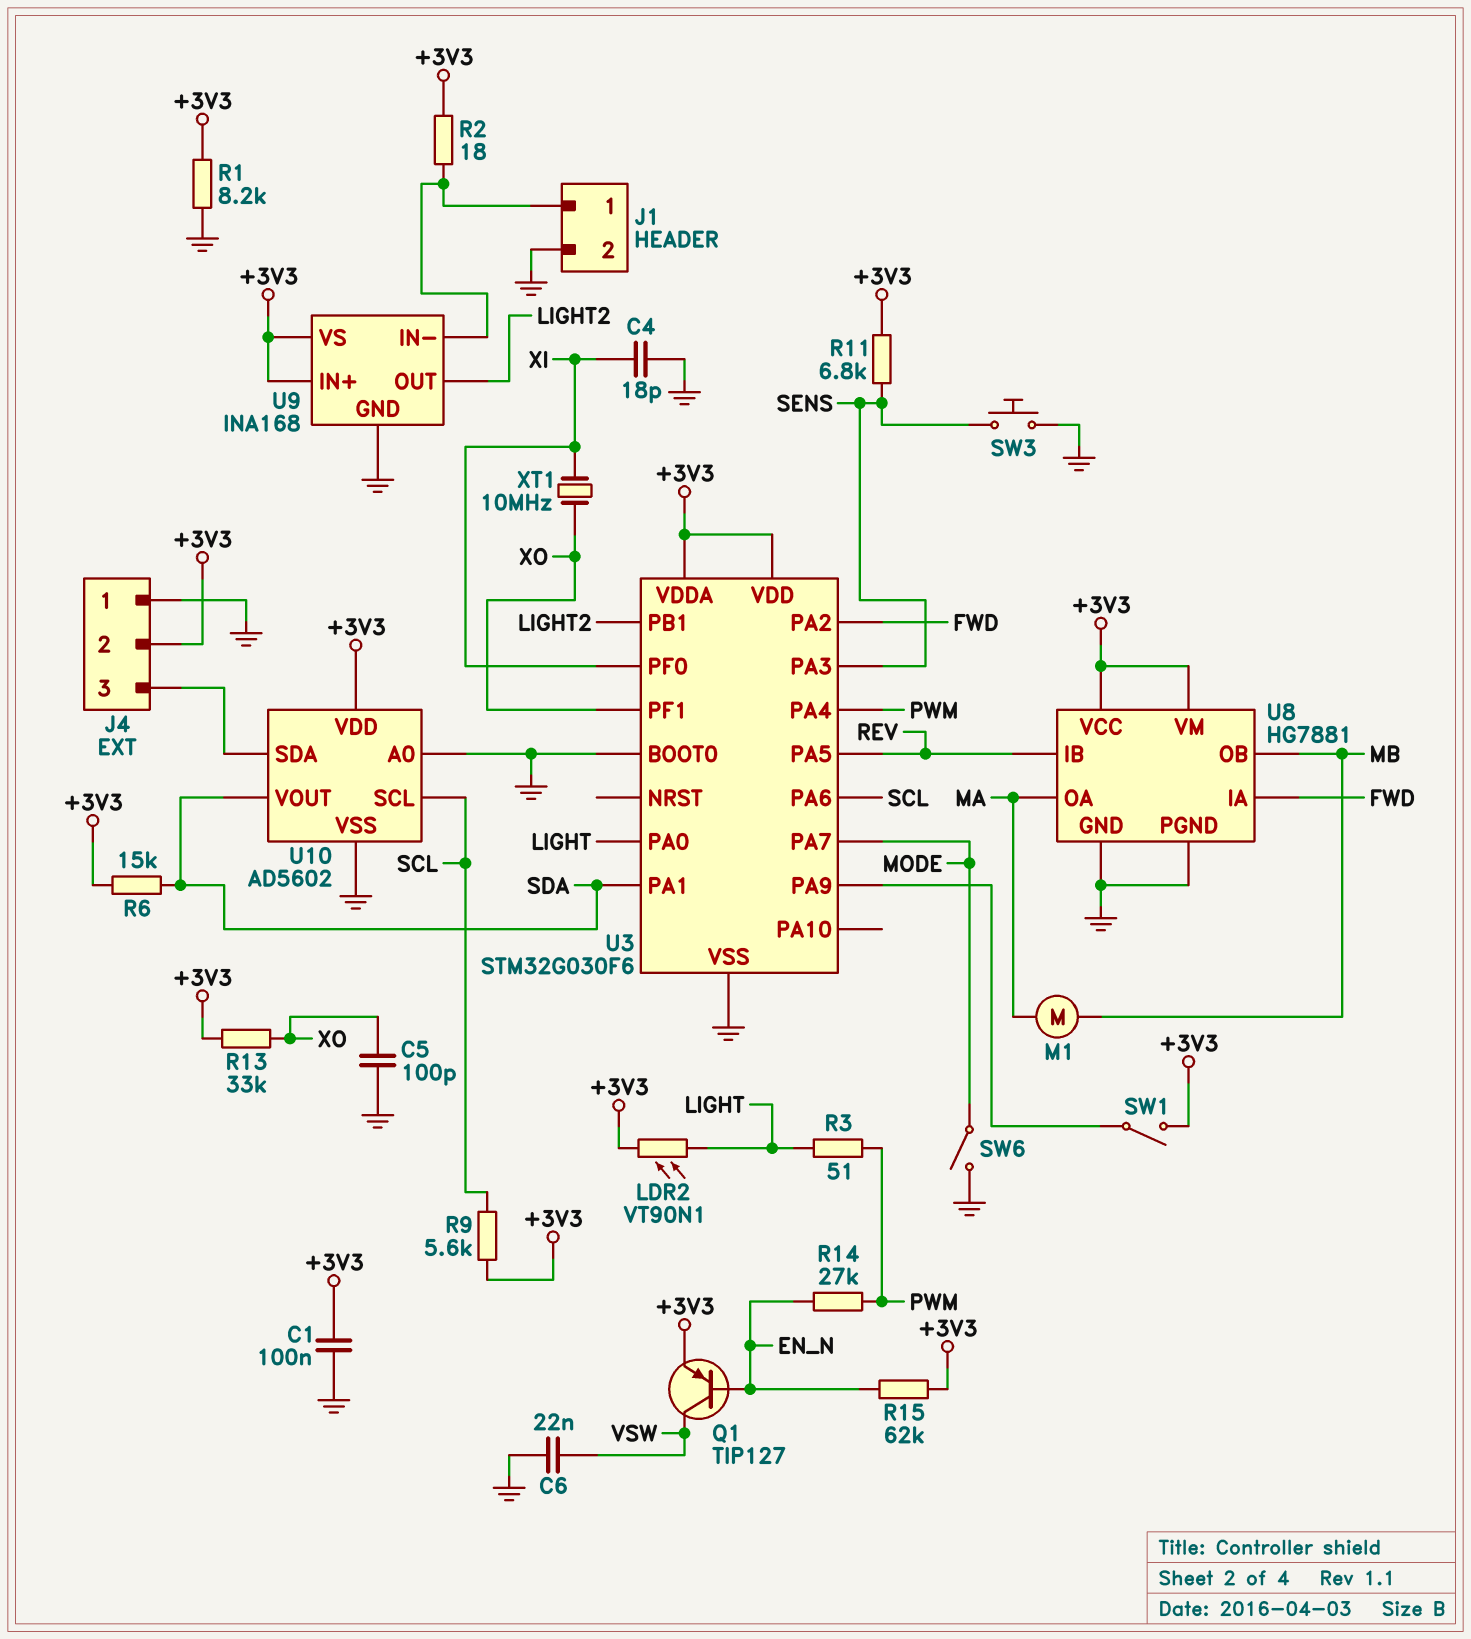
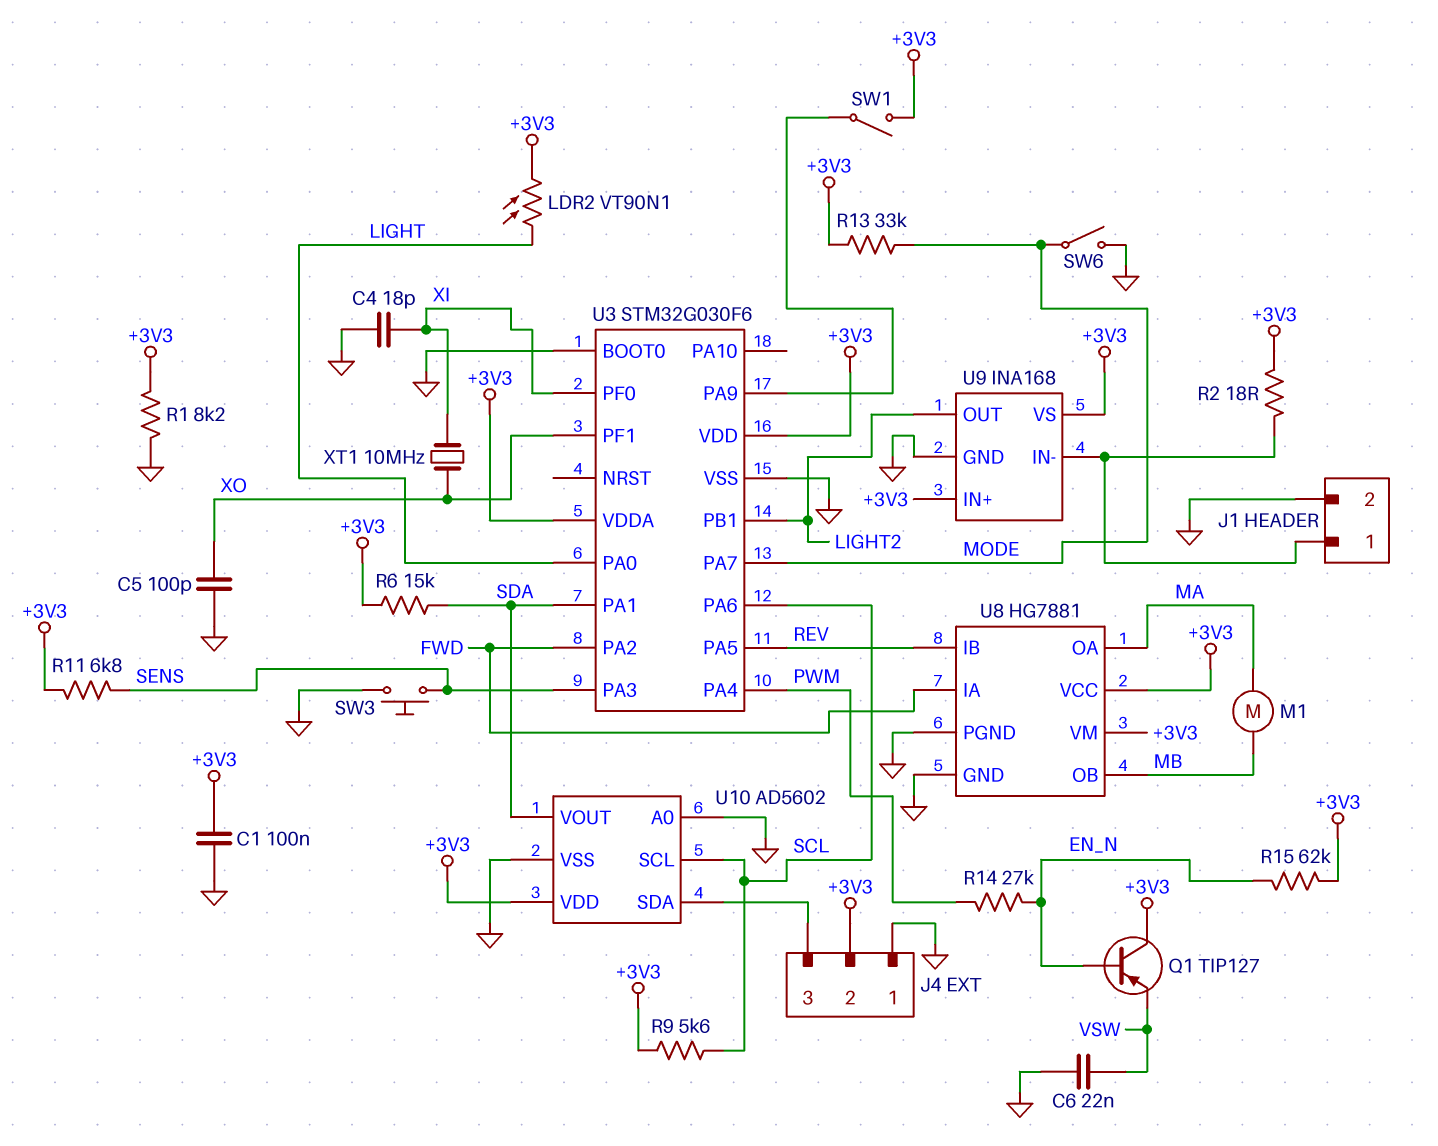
Q1: PNP TIP127 (B EN_N, C VSW, E +3V3) -> PNP TIP127 (B EN_N, C +3V3, E VSW)
R3: 51 (LIGHT, PWM) -> none
R13: 33k (+3V3, XO) -> 33k (+3V3, MODE)

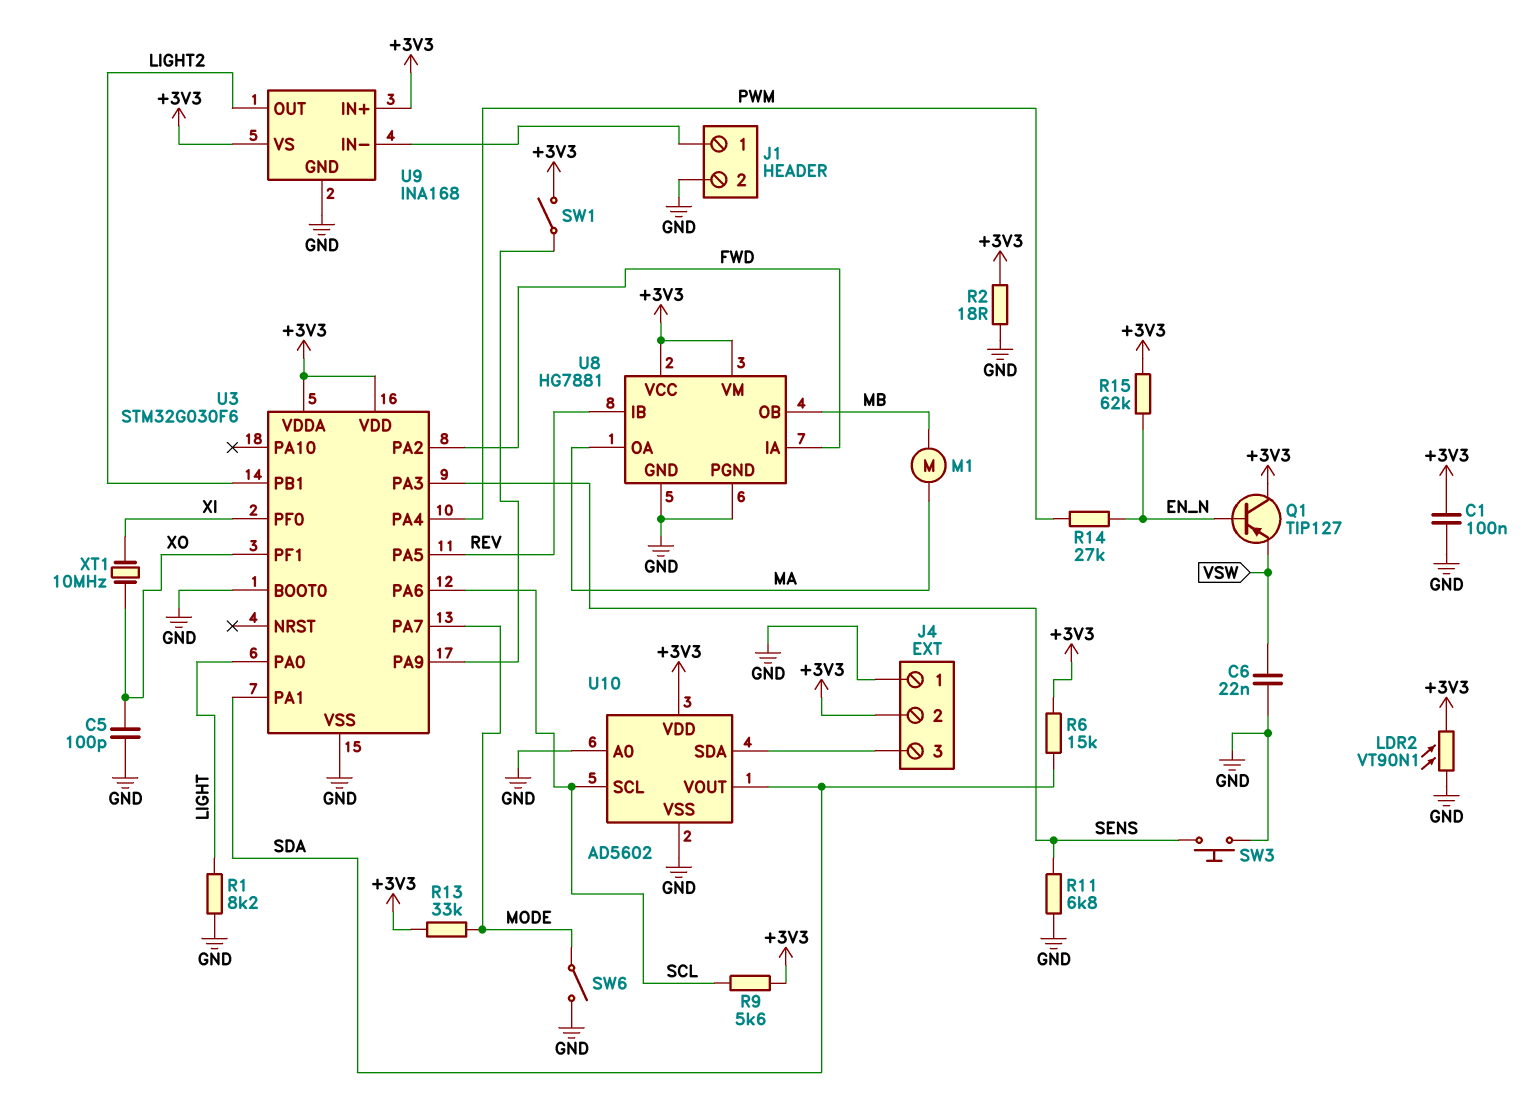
C4: 18pF (GND, XI) -> none
LDR2: VT90N1 (+3V3, LIGHT) -> VT90N1 (+3V3, GND)
R1: 8.2k (+3V3, GND) -> 8.2k (GND, LIGHT)
R2: 18 (+3V3, J1/1) -> 18 (+3V3, GND)
R11: 6.8k (+3V3, SENS) -> 6.8k (GND, SENS)

